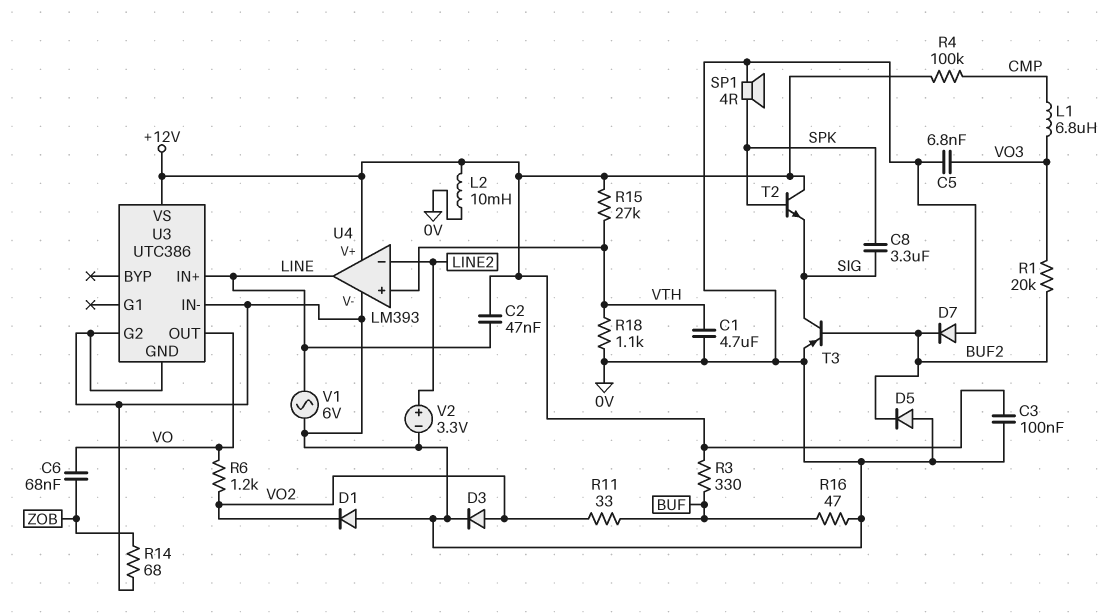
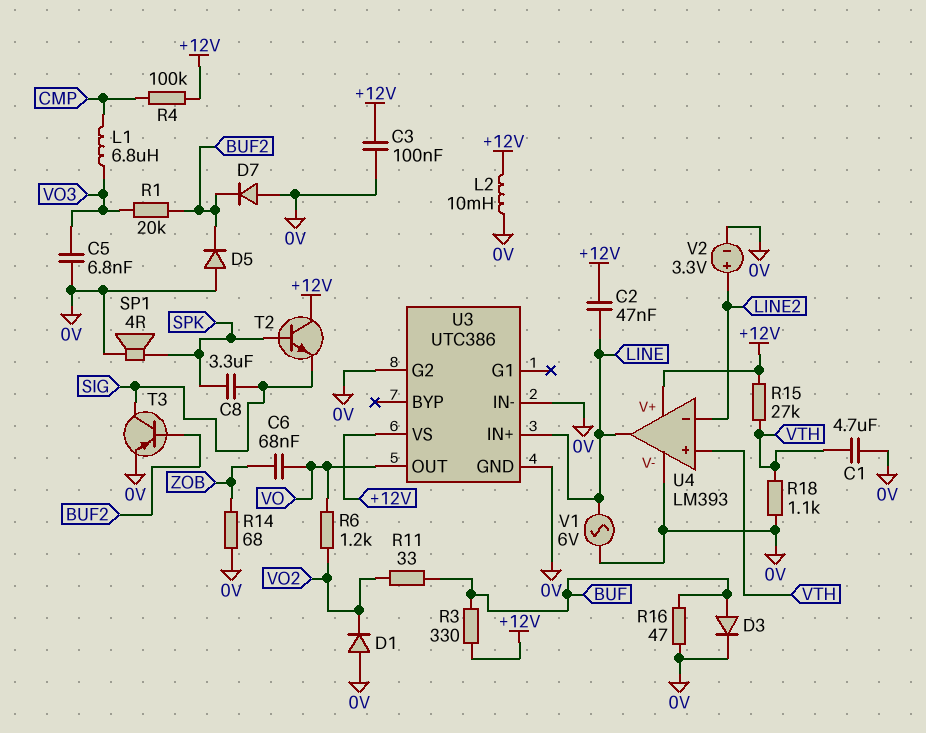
D3: diode (A VO2, K 0V) -> diode (A BUF, K 0V)

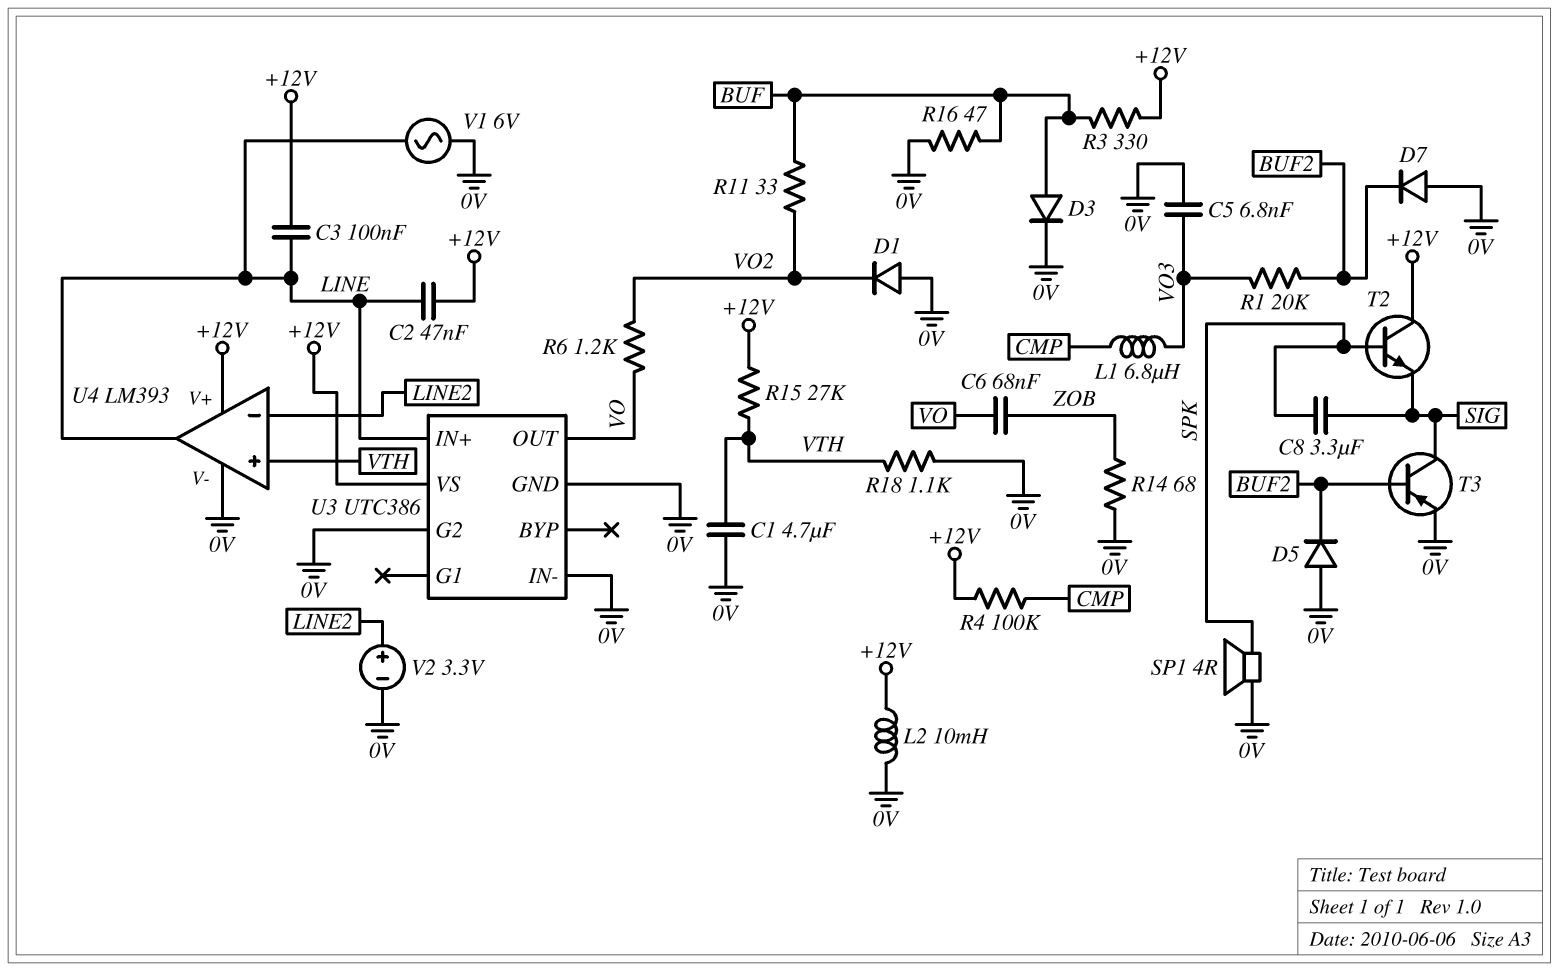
C3: 100nF (+12V, 0V) -> 100nF (+12V, LINE)

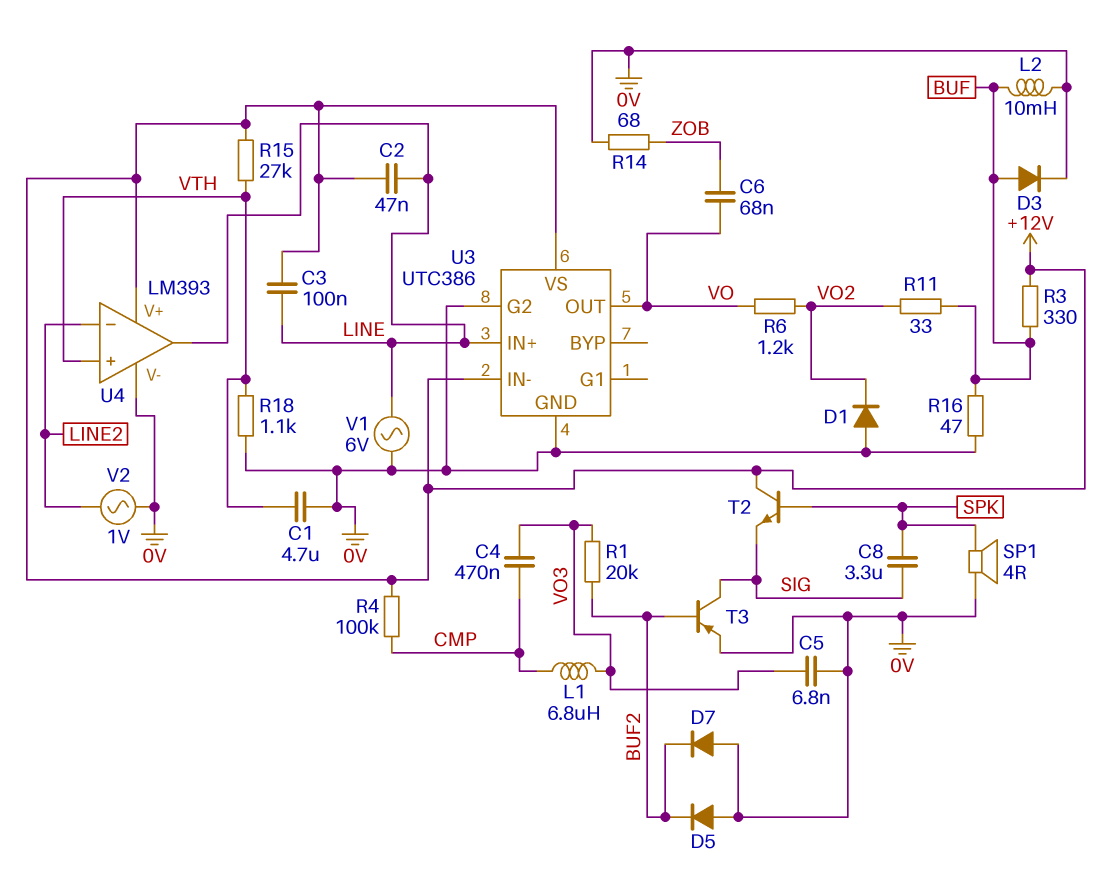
C4: none -> 470nF (CMP, VO3)
L2: 10mH (+12V, 0V) -> 10mH (0V, BUF)
U3 pin IN-: 0V -> +12V
V2: 3.3V (plus LINE2, minus 0V) -> AC 1V (0V, LINE2)

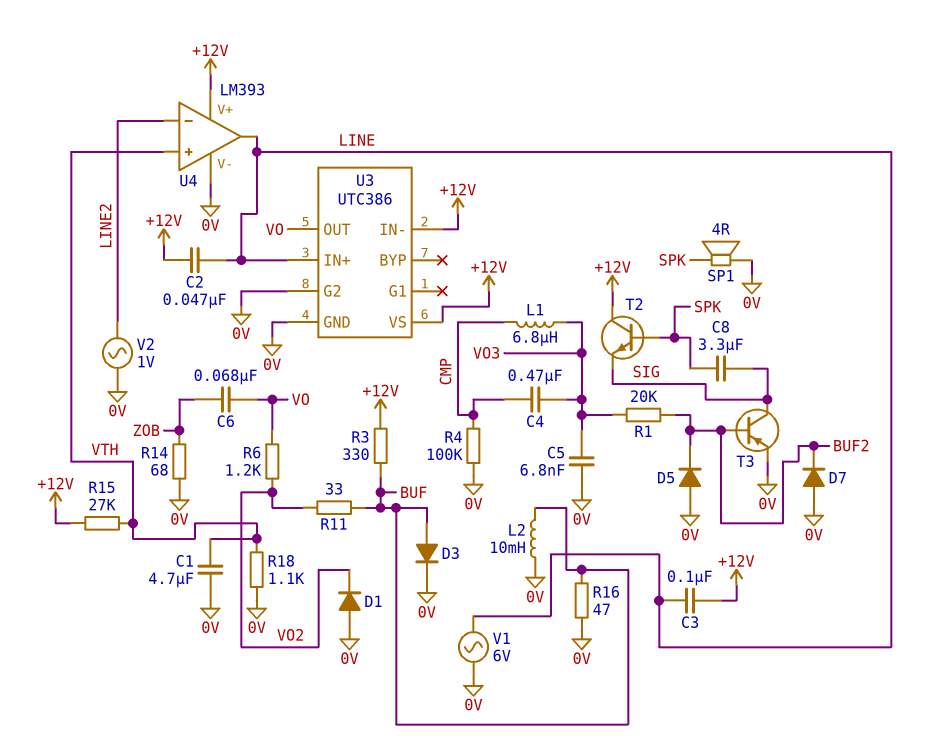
R4: 100k (+12V, CMP) -> 100k (0V, CMP)

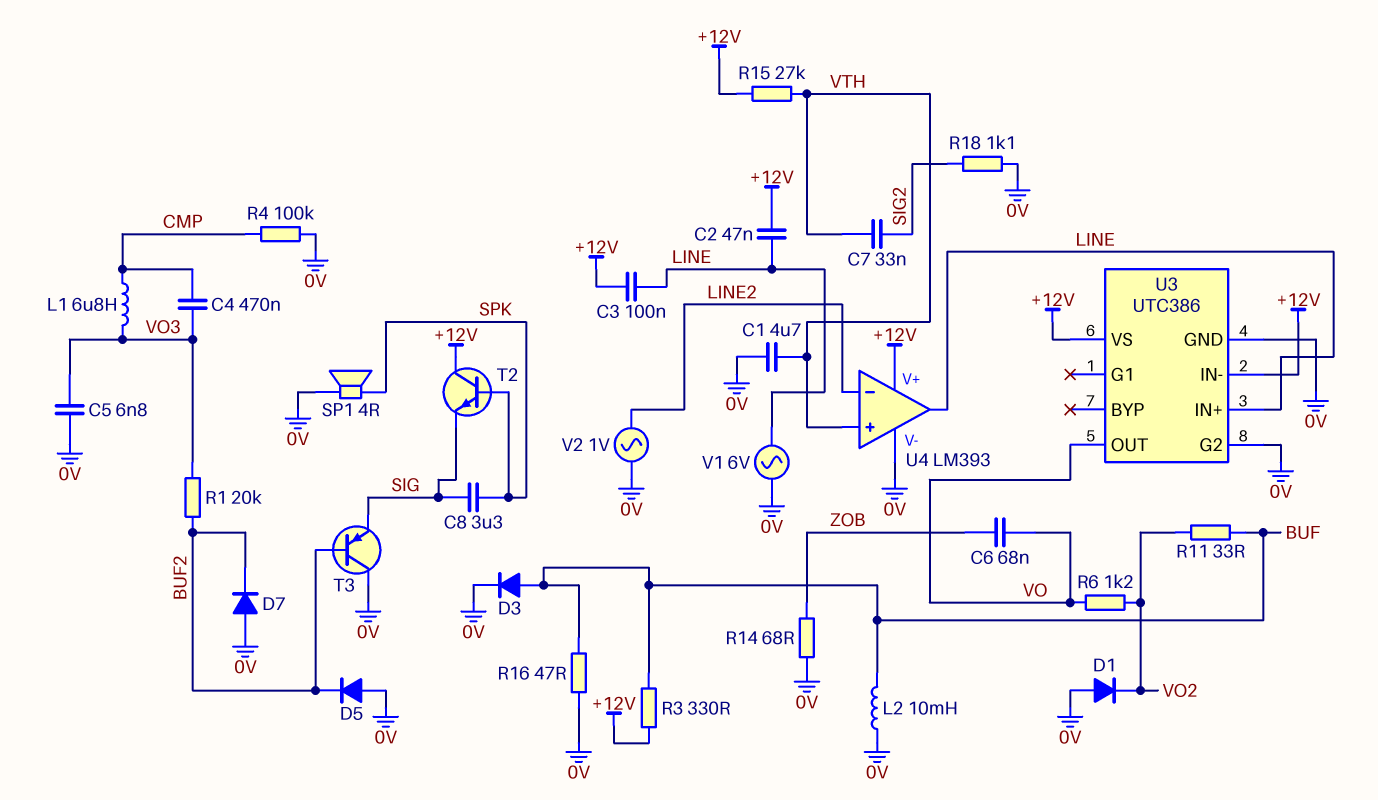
C7: none -> 33nF (SIG2, VTH)
R18: 1.1k (0V, VTH) -> 1.1k (0V, SIG2)
T3: PNP (B BUF2, C SIG, E 0V) -> PNP (B BUF2, C 0V, E SIG)

